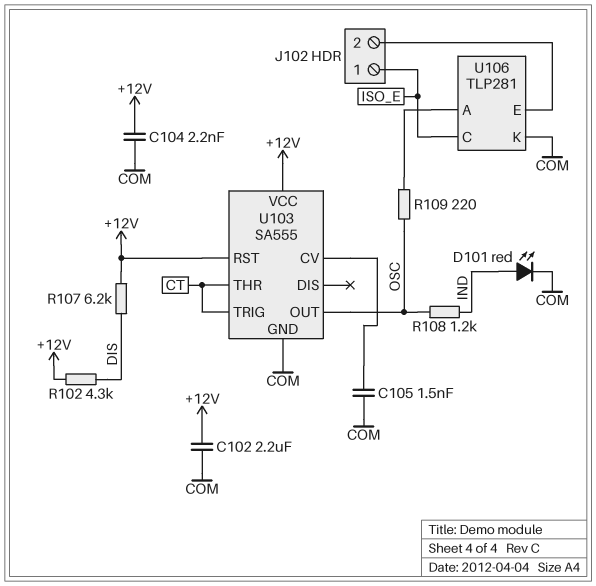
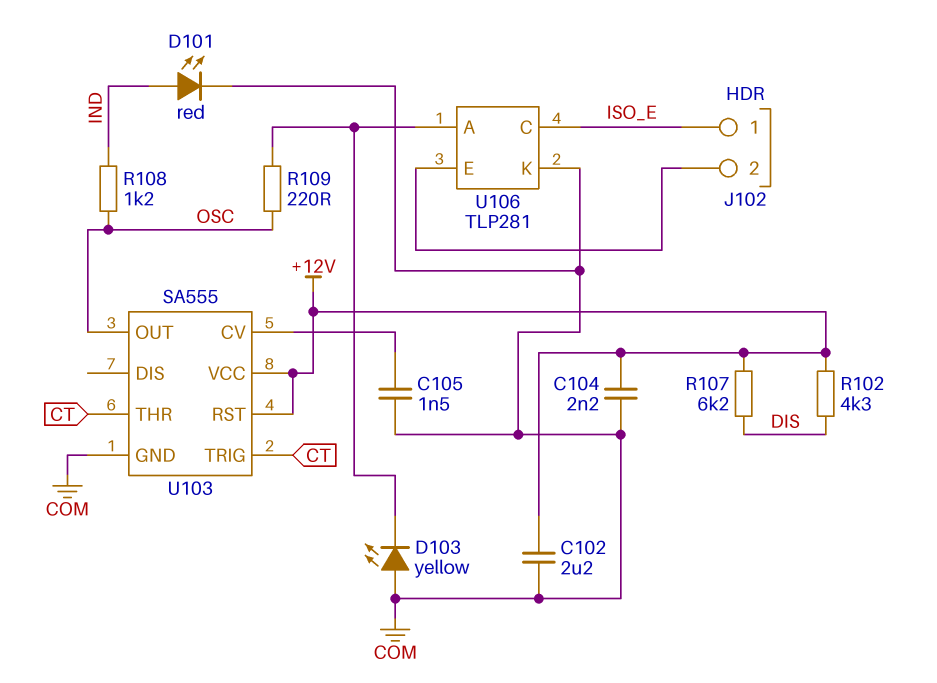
D103: none -> LED yellow (A COM, K U106/A)

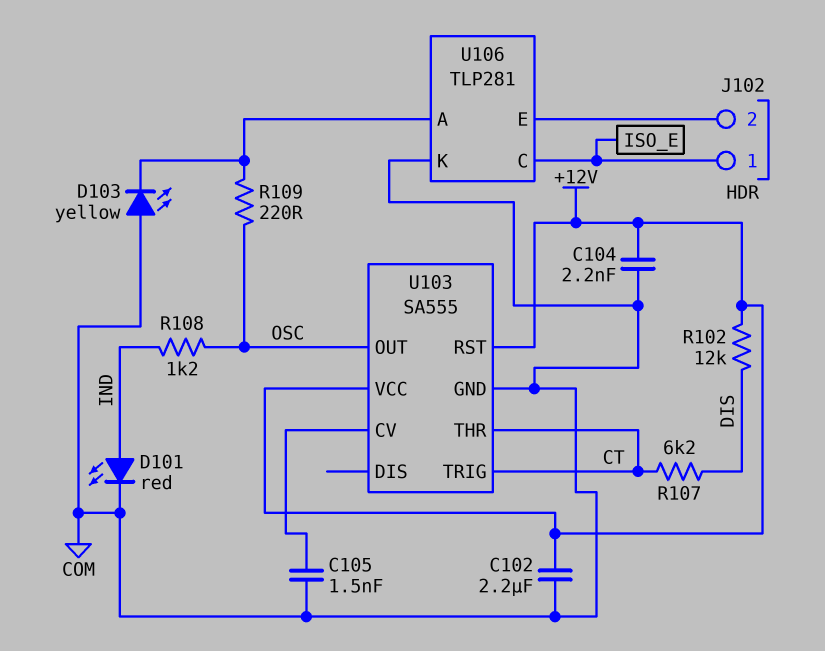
R102: 4.3k (+12V, DIS) -> 12k (+12V, DIS)
R107: 6.2k (+12V, DIS) -> 6.2k (CT, DIS)

